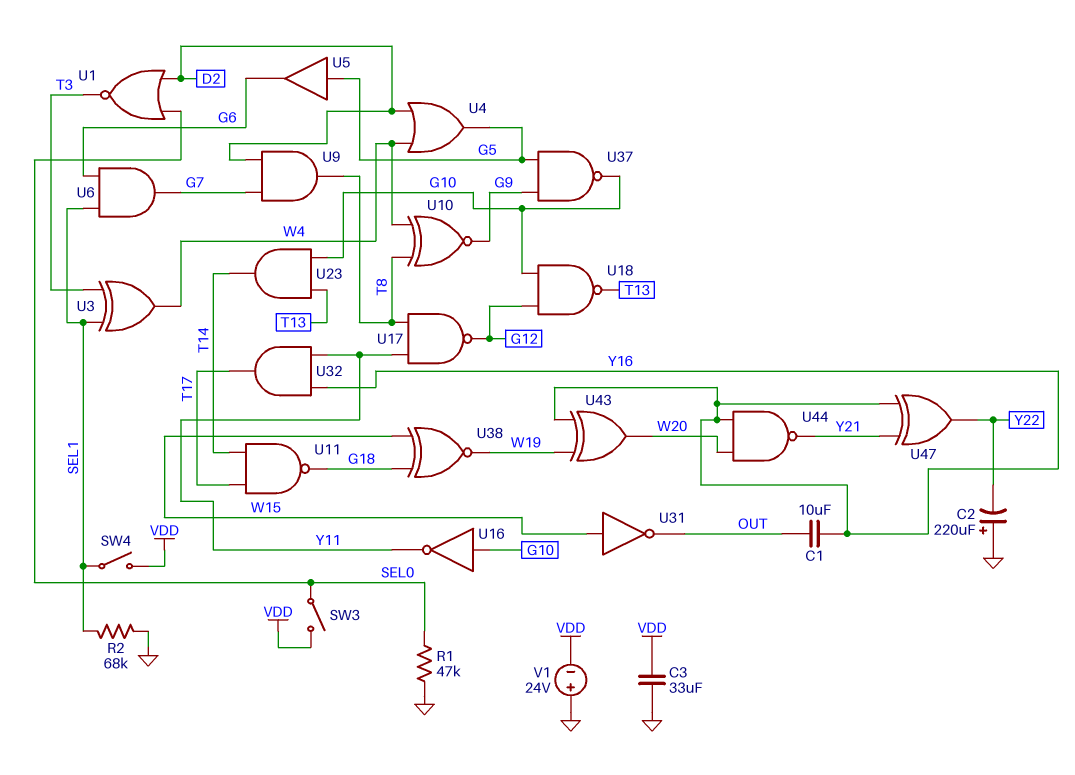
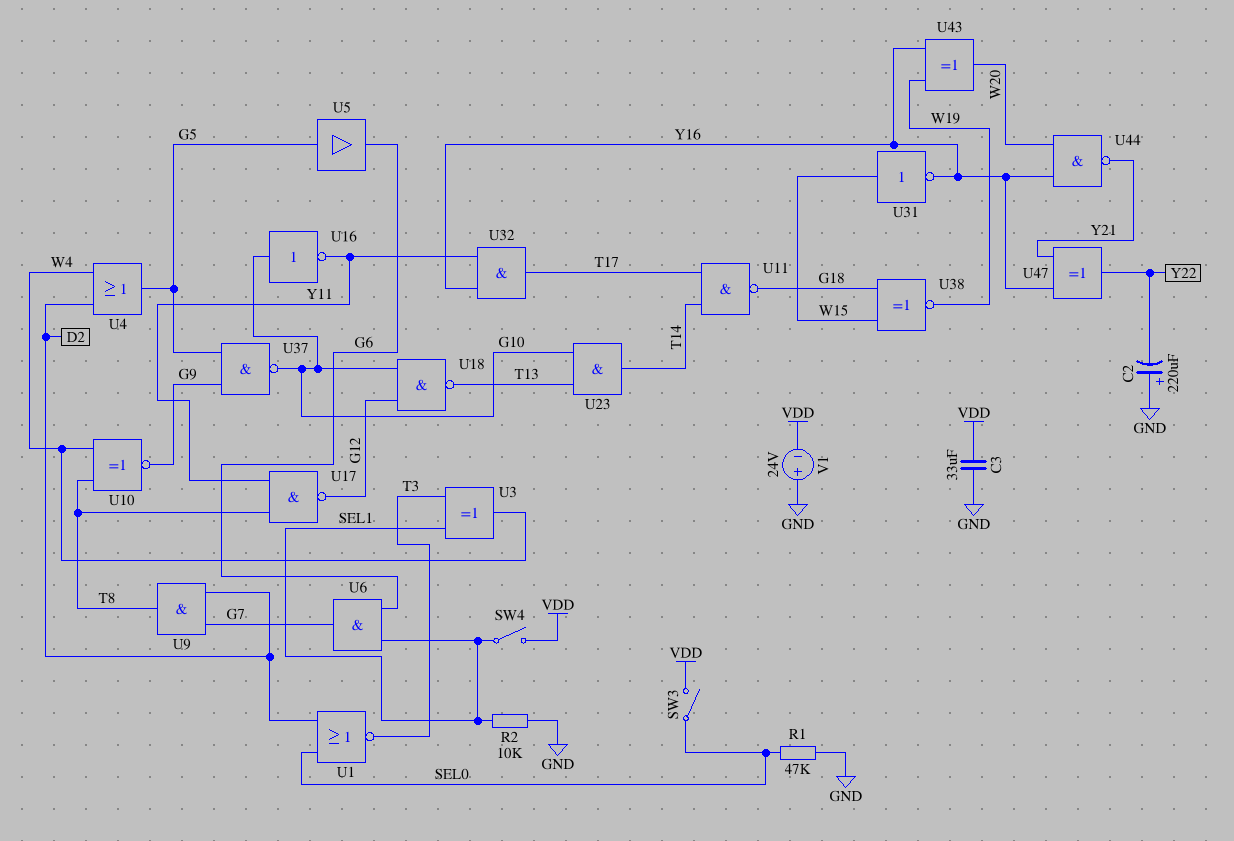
C1: 10uF (OUT, Y16) -> none
R2: 68k (GND, SEL1) -> 10k (GND, SEL1)
U31: NOT (in W15, out OUT) -> NOT (in W15, out Y16)

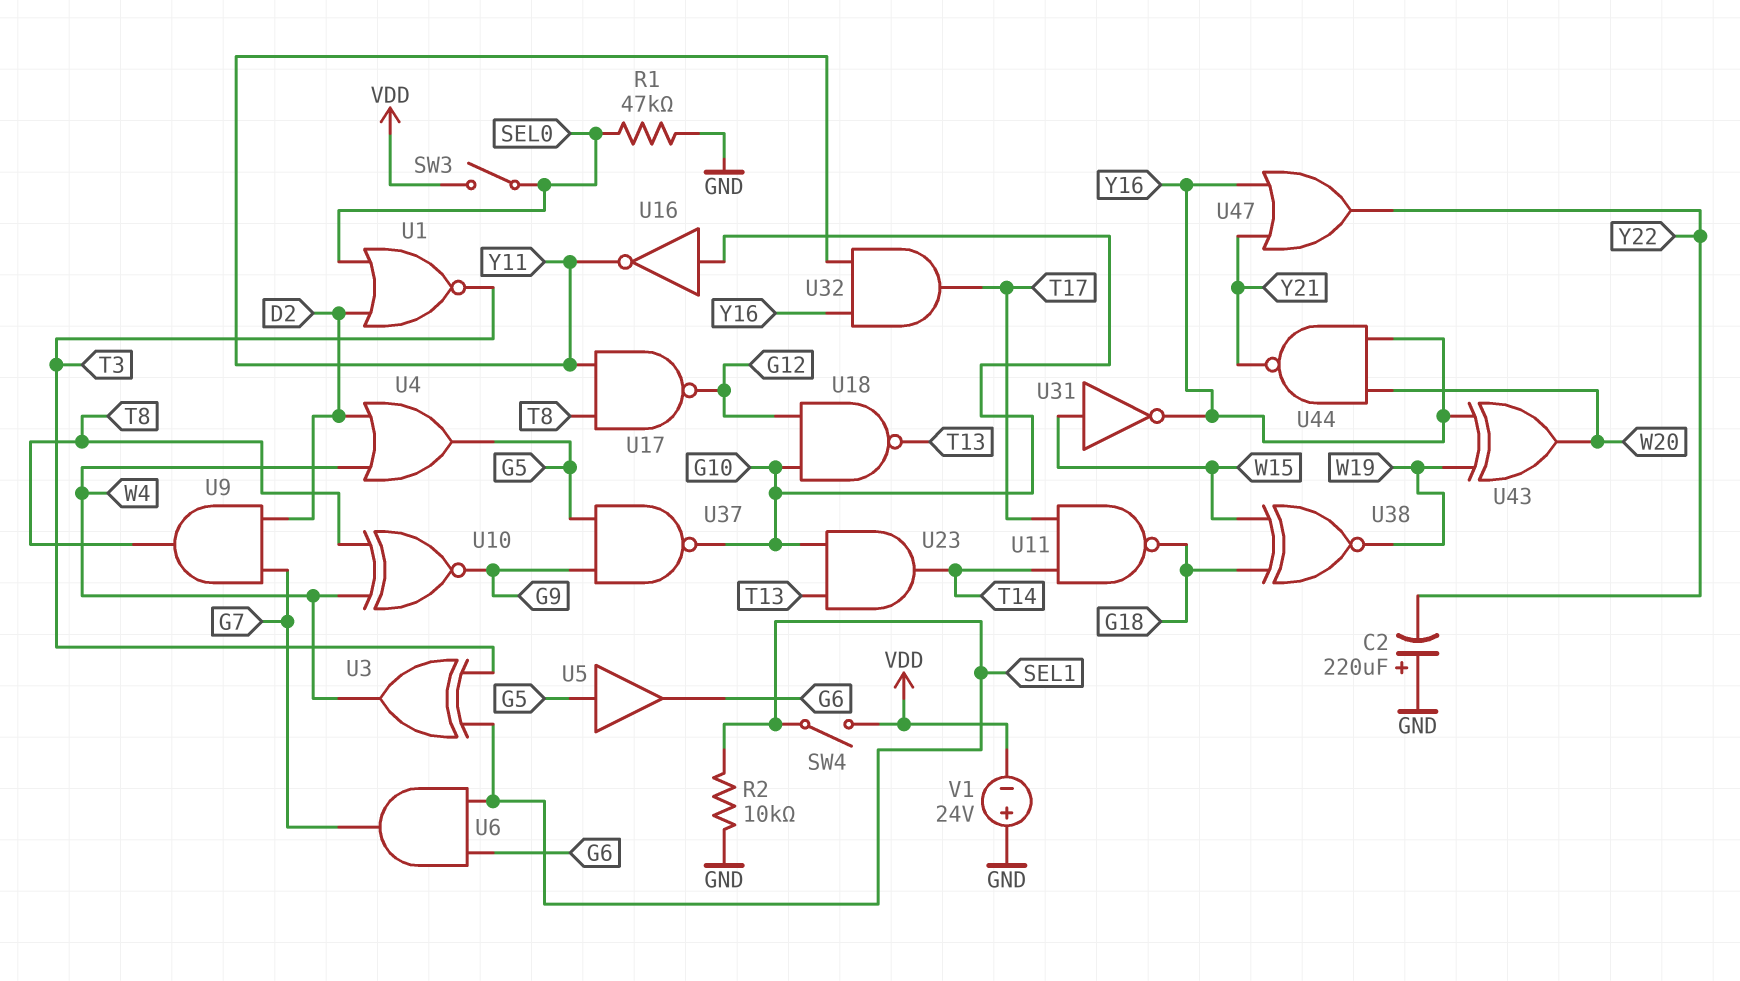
C3: 33uF (GND, VDD) -> none
U47: XOR (in Y16, in Y21, out Y22) -> OR (in Y16, in Y21, out Y22)

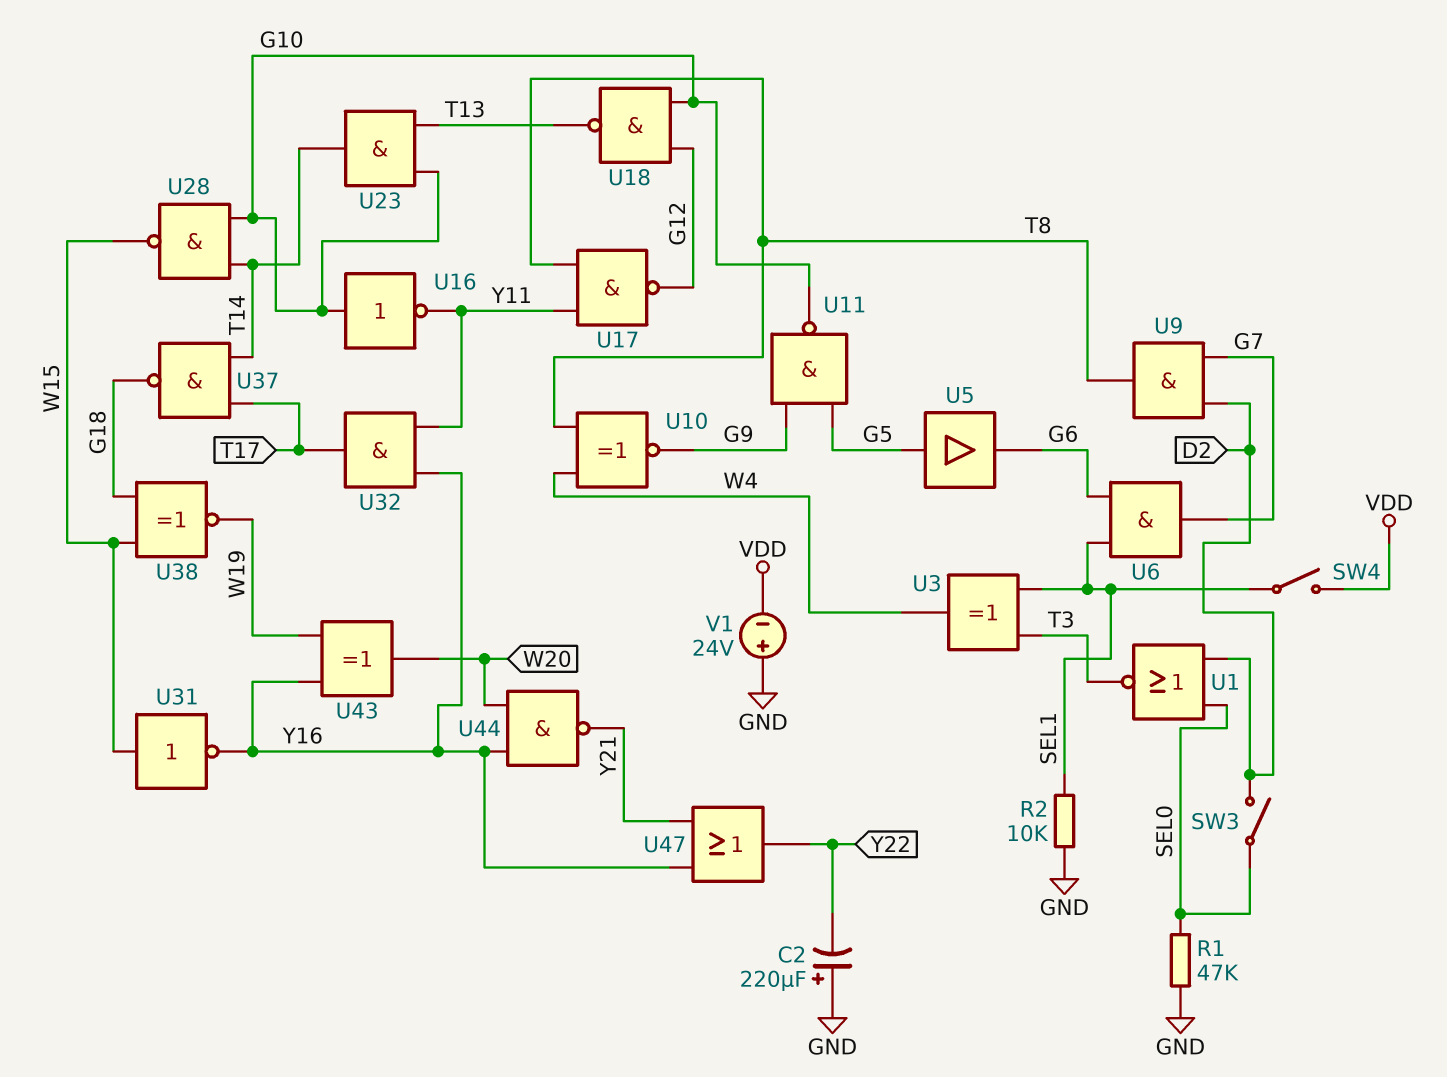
SW3: switch (SEL0, VDD) -> switch (D2, SEL0)
U4: OR (in D2, in W4, out G5) -> none
U11: NAND (in T14, in T17, out G18) -> NAND (in G5, in G9, out G10)
U28: none -> NAND (in G10, in T14, out W15)
U37: NAND (in G5, in G9, out G10) -> NAND (in T14, in T17, out G18)

